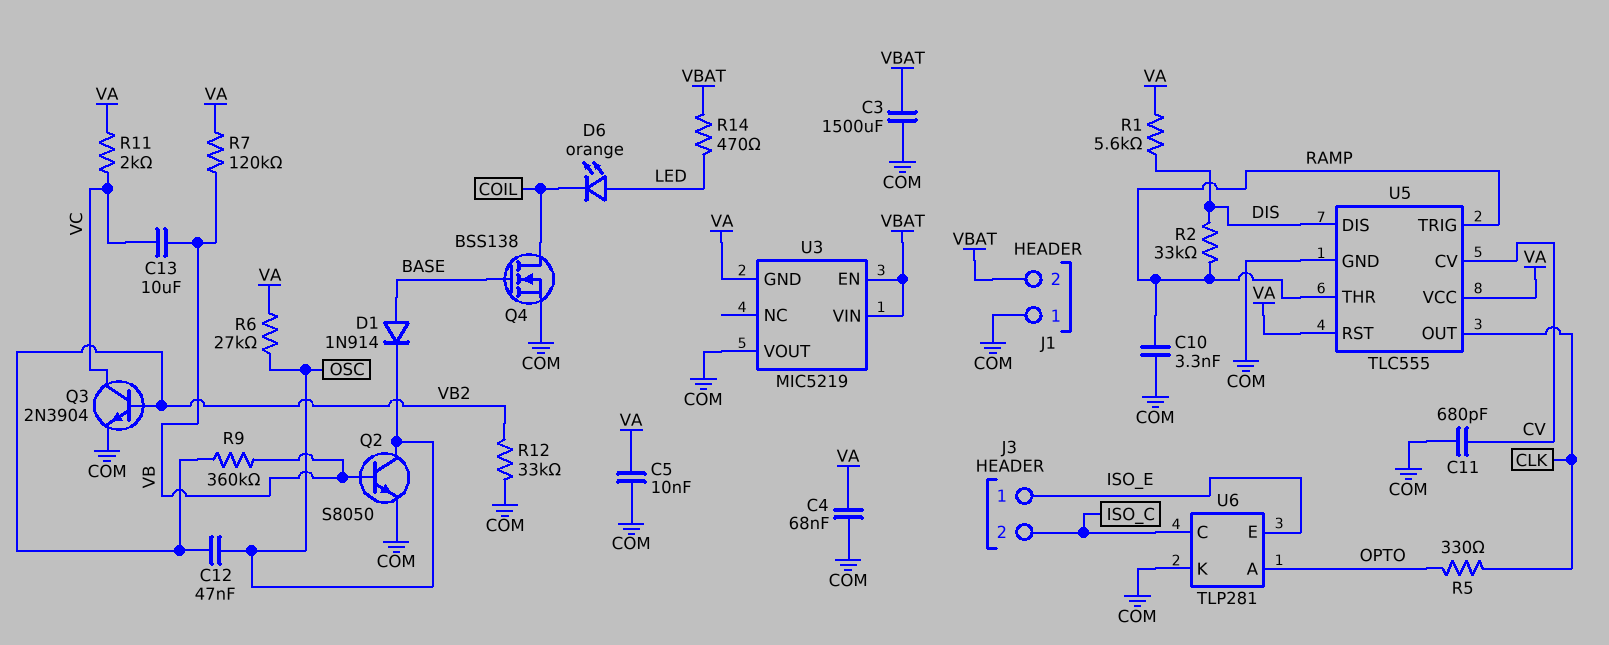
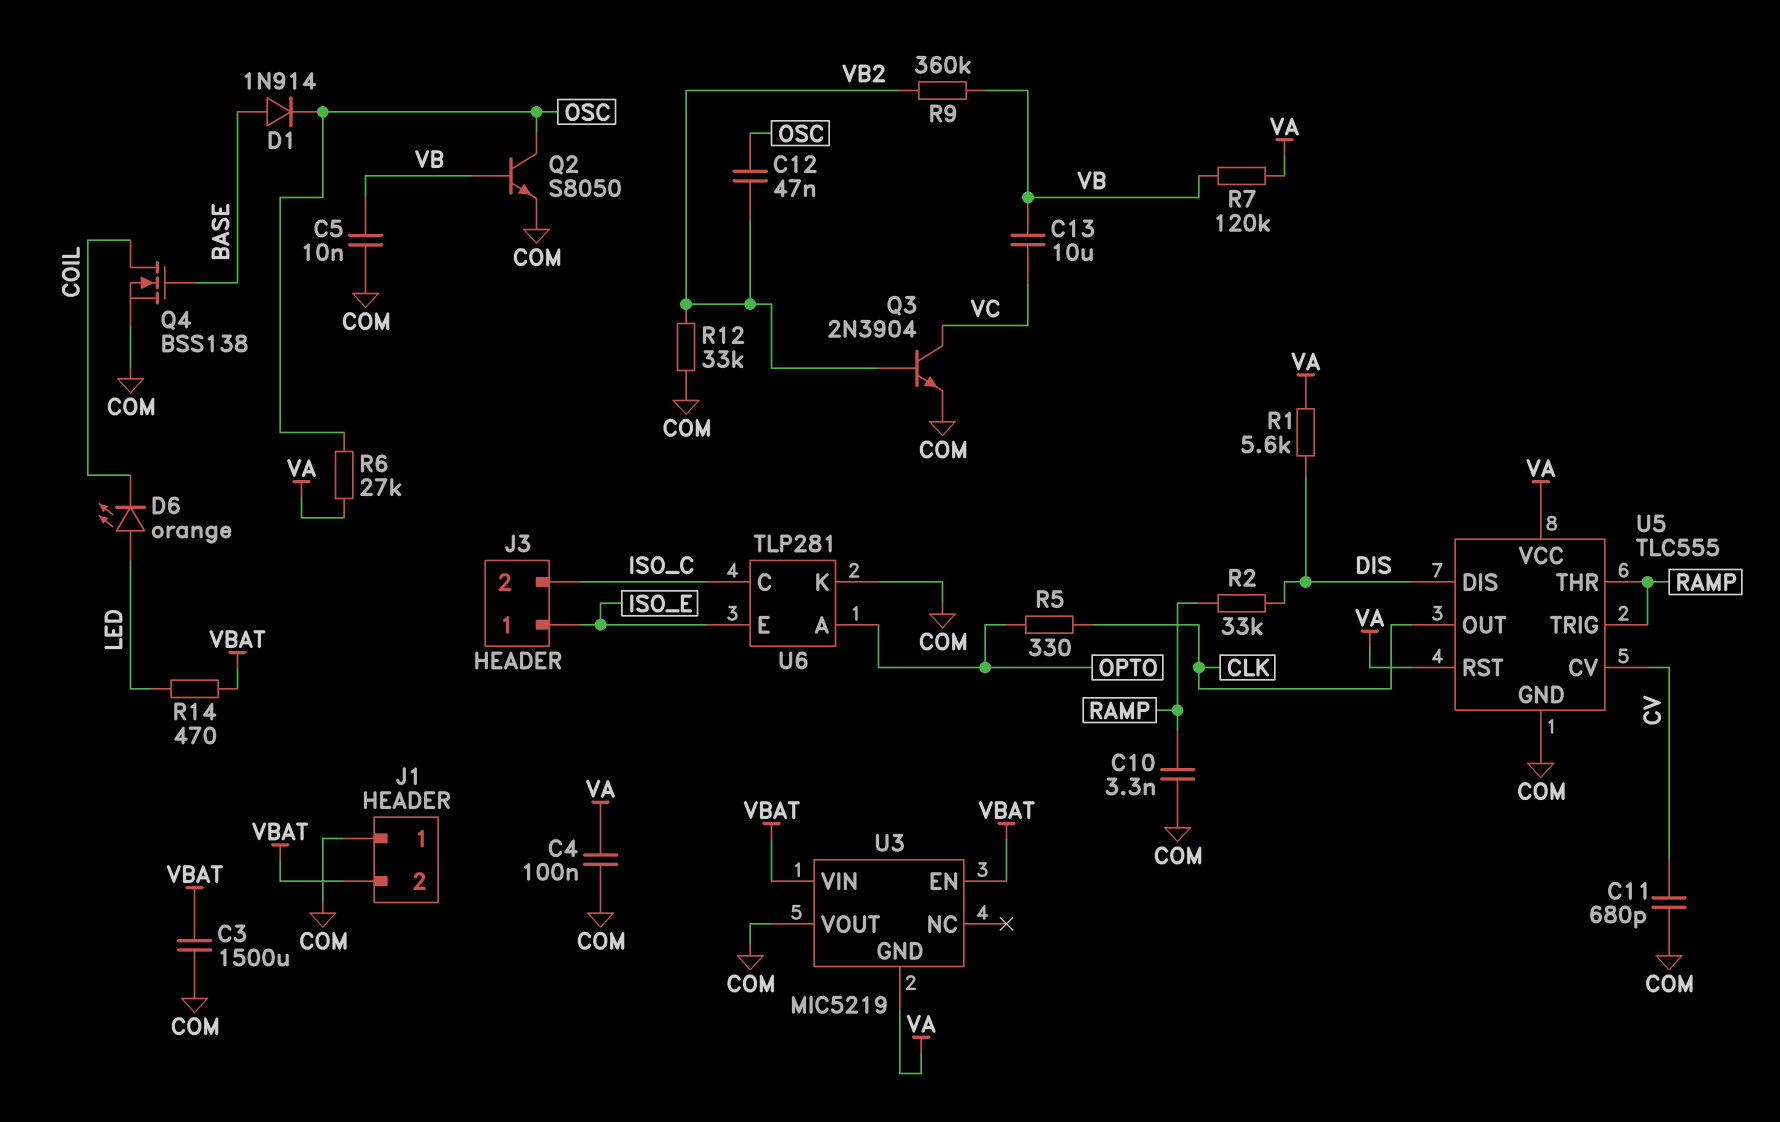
C4: 68nF (COM, VA) -> 100nF (COM, VA)
C5: 10nF (COM, VA) -> 10nF (COM, VB)
R11: 2k (VA, VC) -> none

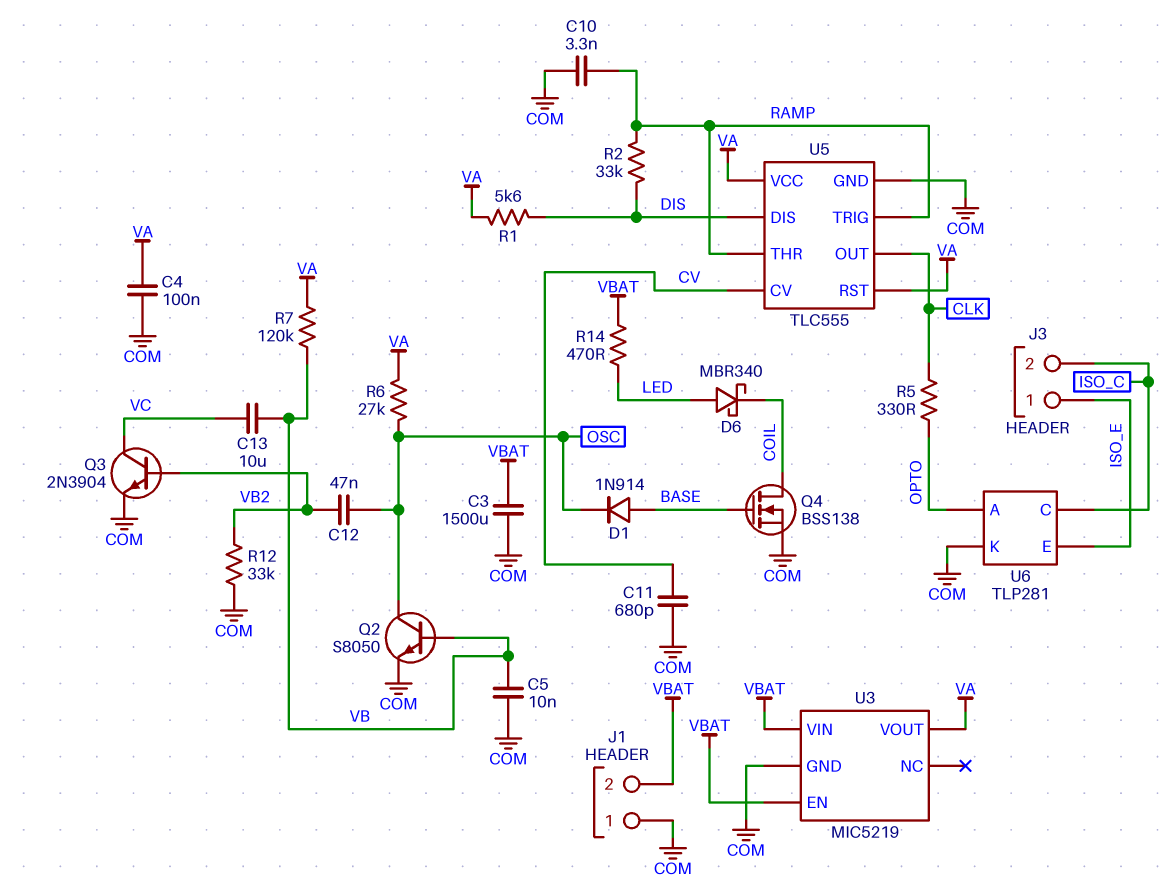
D6: LED orange (A LED, K COIL) -> schottky MBR340 (A LED, K COIL)
R9: 360k (VB, VB2) -> none
U3 pin GND: VA -> COM
U3 pin VOUT: COM -> VA

